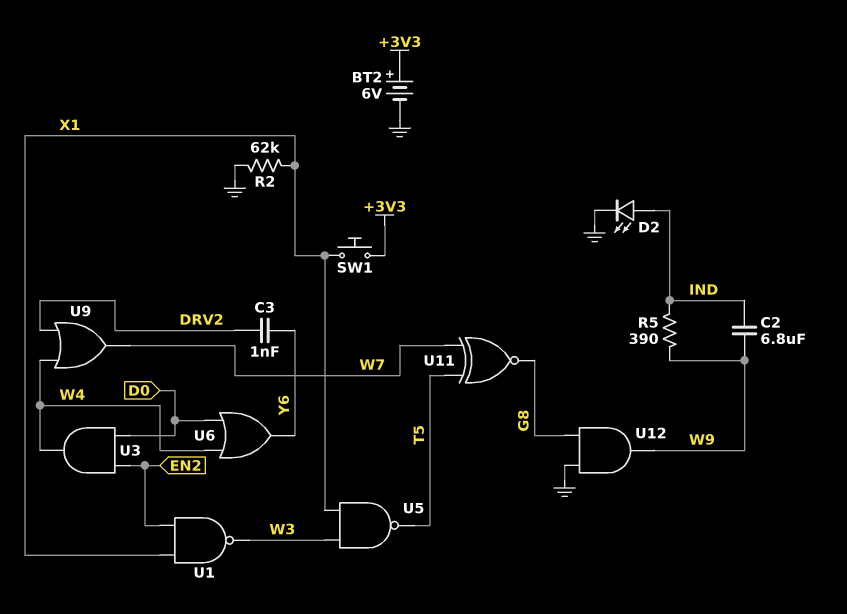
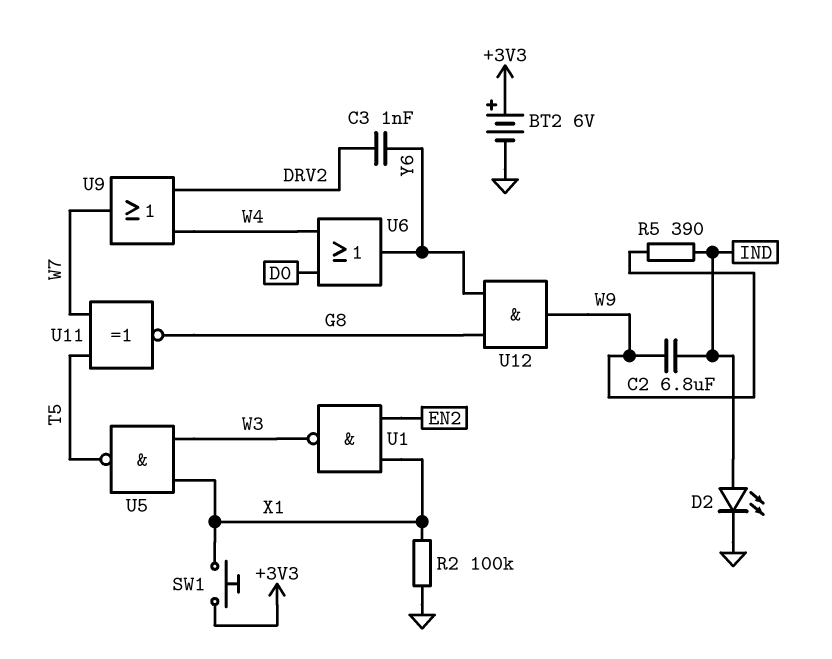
R2: 62k (GND, X1) -> 100k (GND, X1)
U3: AND (in D0, in EN2, out W4) -> none
U12: AND (in G8, in GND, out W9) -> AND (in G8, in Y6, out W9)

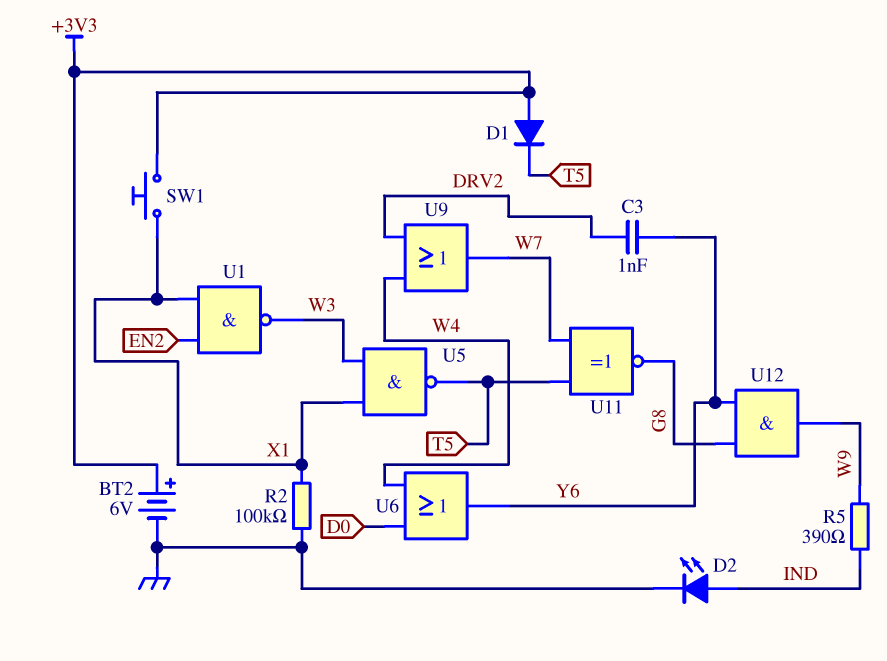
C2: 6.8uF (IND, W9) -> none
D1: none -> diode (A +3V3, K T5)

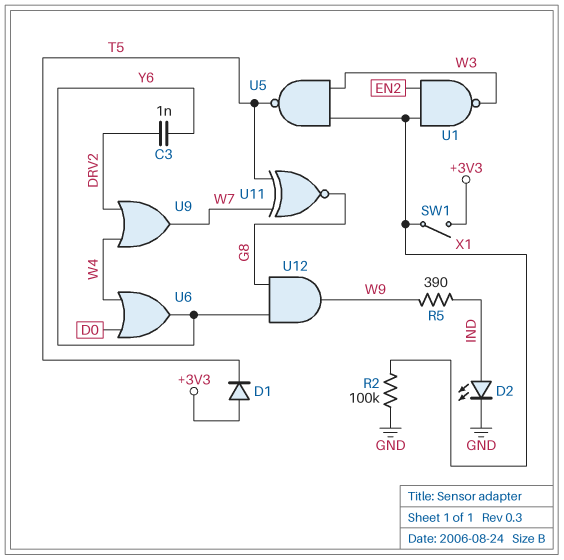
BT2: 6V (plus +3V3, minus GND) -> none
SW1: button (+3V3, X1) -> switch (+3V3, X1)

